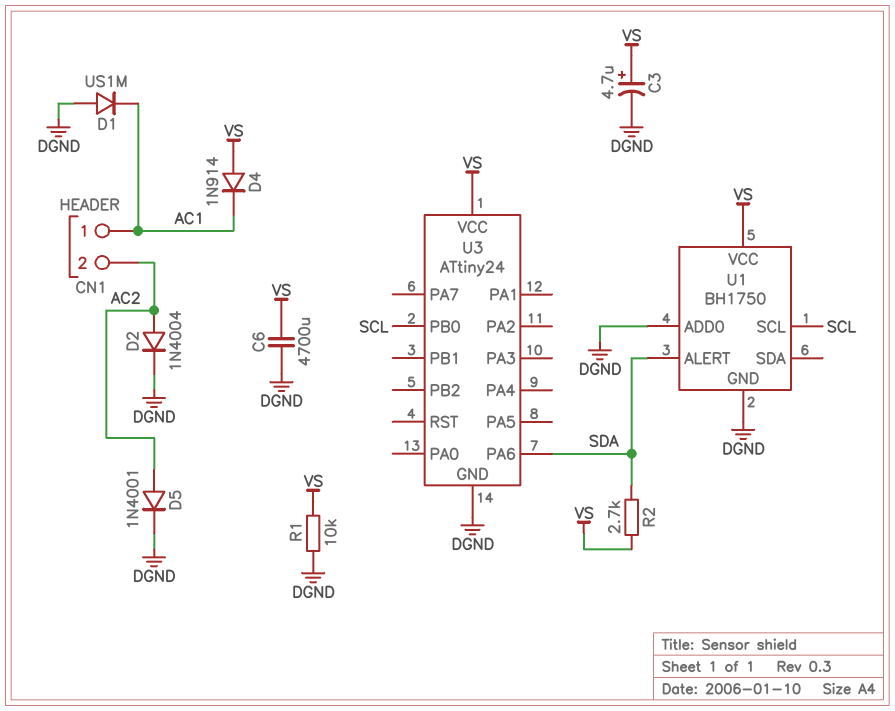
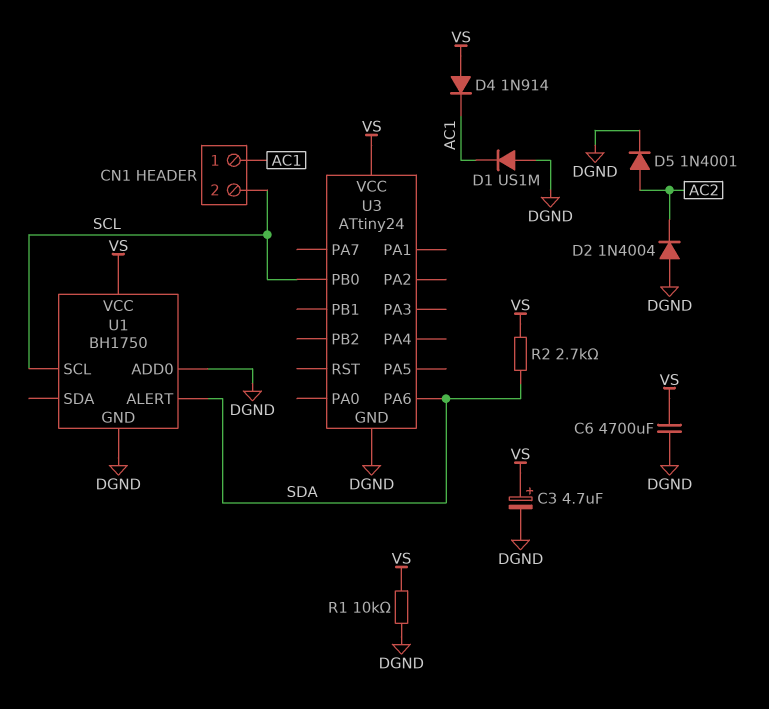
CN1 pin 2: AC2 -> SCL
D2: diode 1N4004 (A AC2, K DGND) -> diode 1N4004 (A DGND, K AC2)

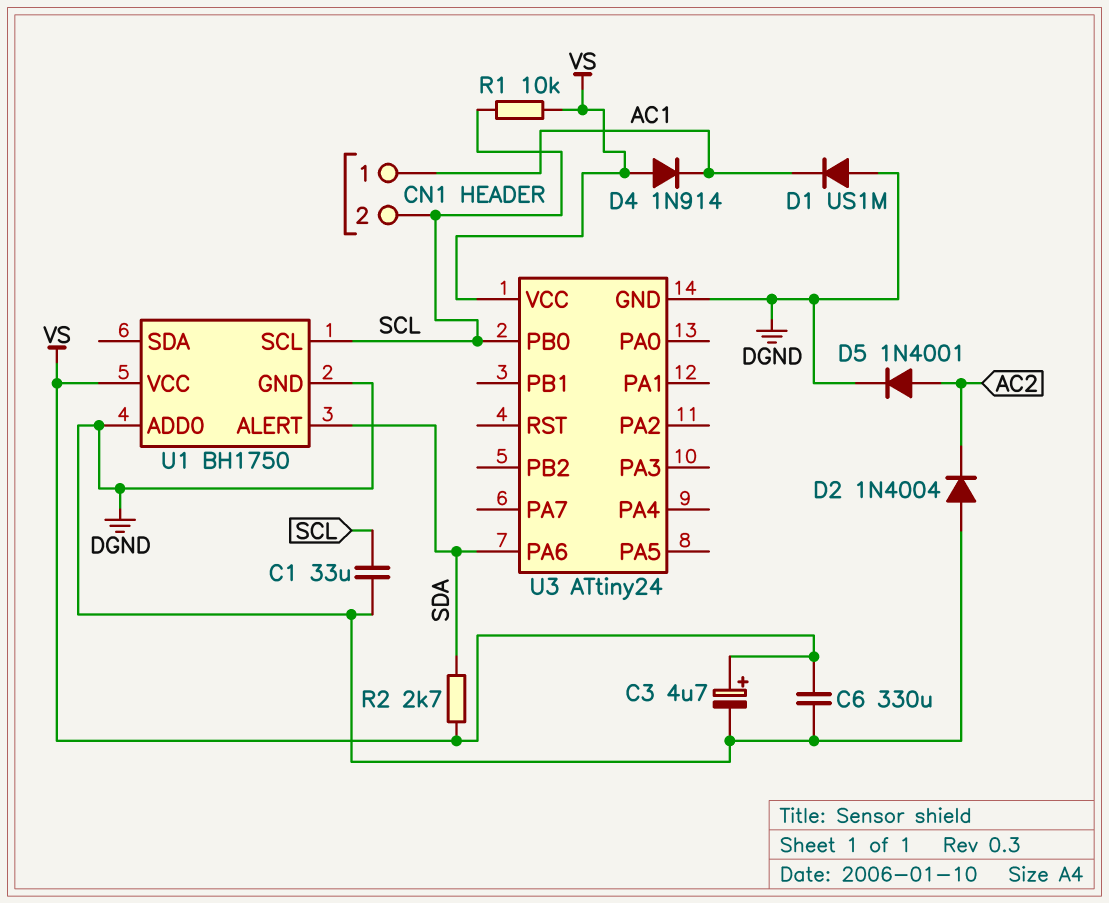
C1: none -> 33uF (DGND, SCL)
C6: 4700uF (DGND, VS) -> 330uF (DGND, VS)
R1: 10k (DGND, VS) -> 10k (SCL, VS)

